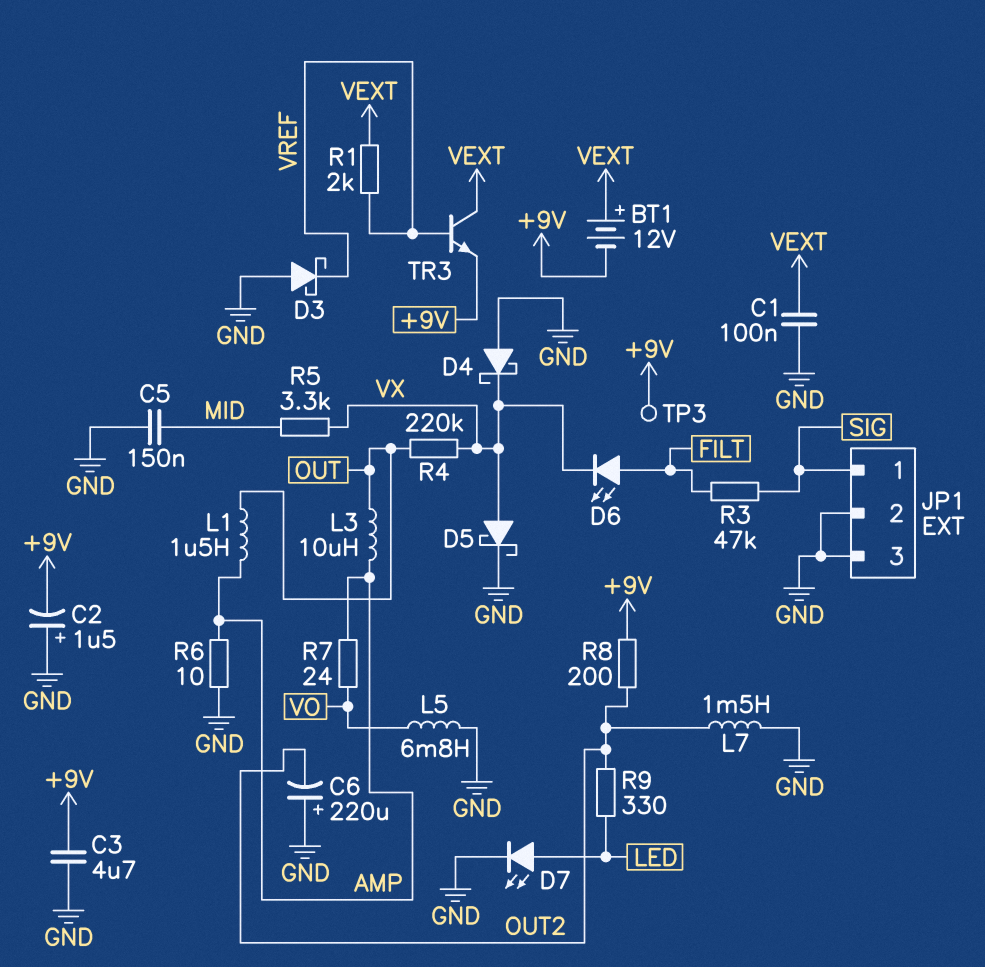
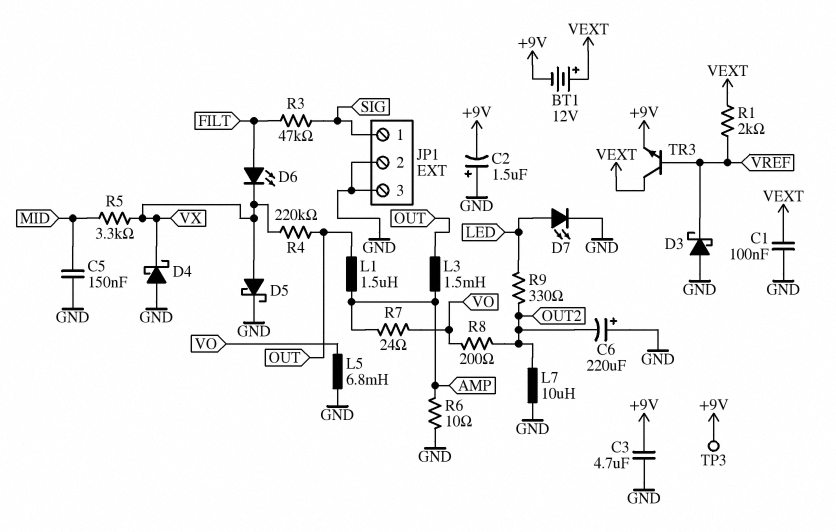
L3: 10uH (AMP, OUT) -> 1.5mH (AMP, OUT)
L7: 1.5mH (GND, OUT2) -> 10uH (GND, OUT2)
R8: 200 (+9V, OUT2) -> 200 (OUT2, VO)

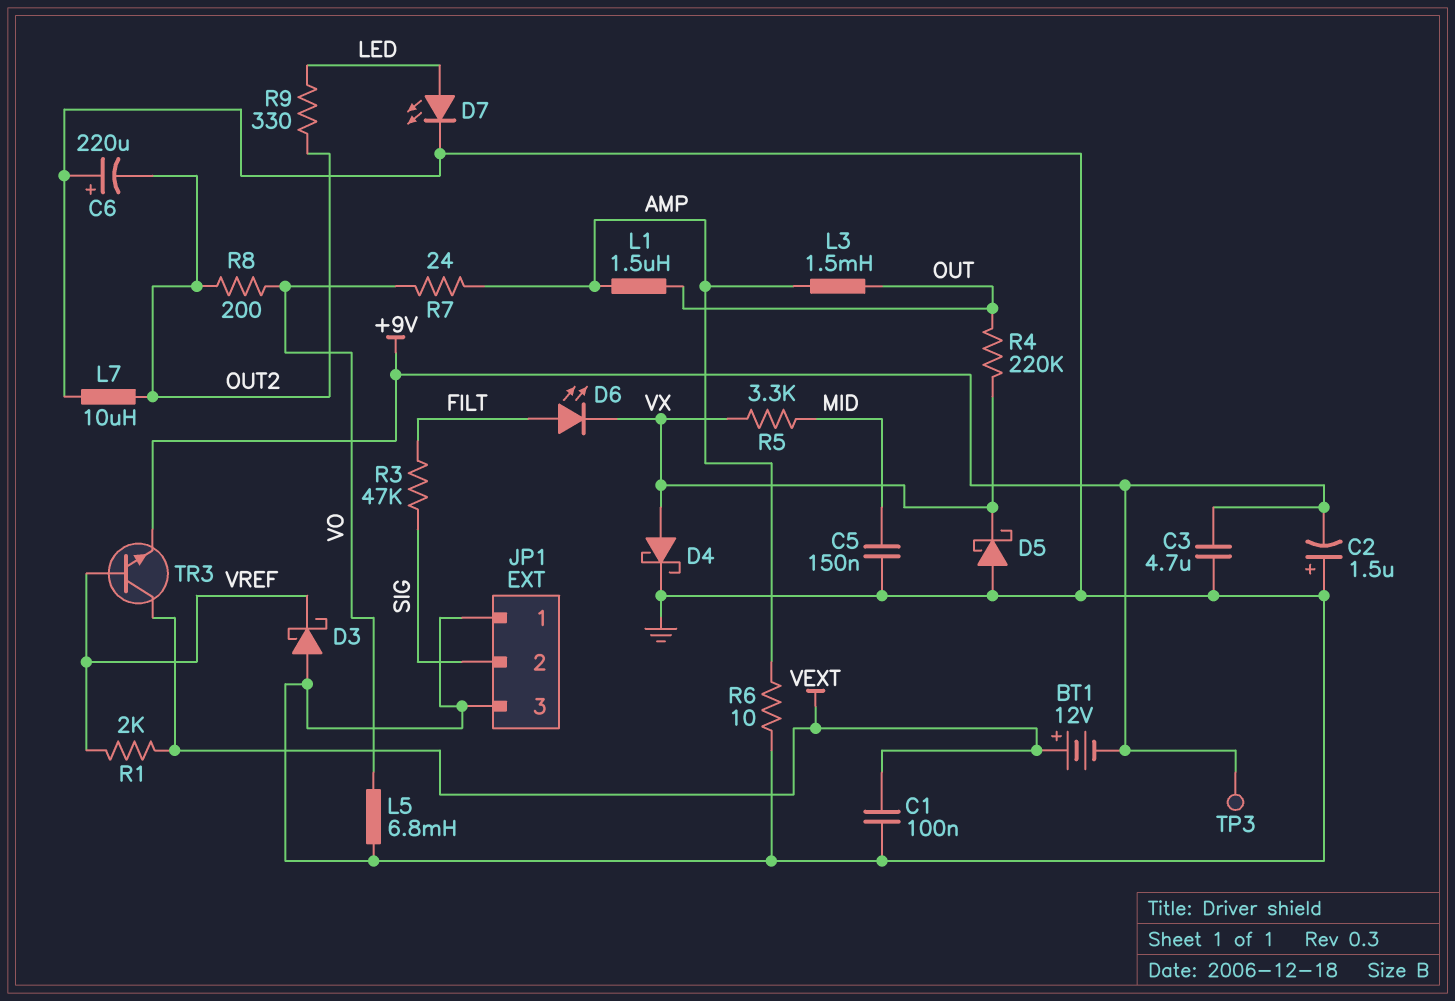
D4: schottky (A GND, K VX) -> schottky (A VX, K GND)
D5: schottky (A VX, K GND) -> schottky (A GND, K VX)
JP1 pin 1: SIG -> GND
JP1 pin 2: GND -> SIG

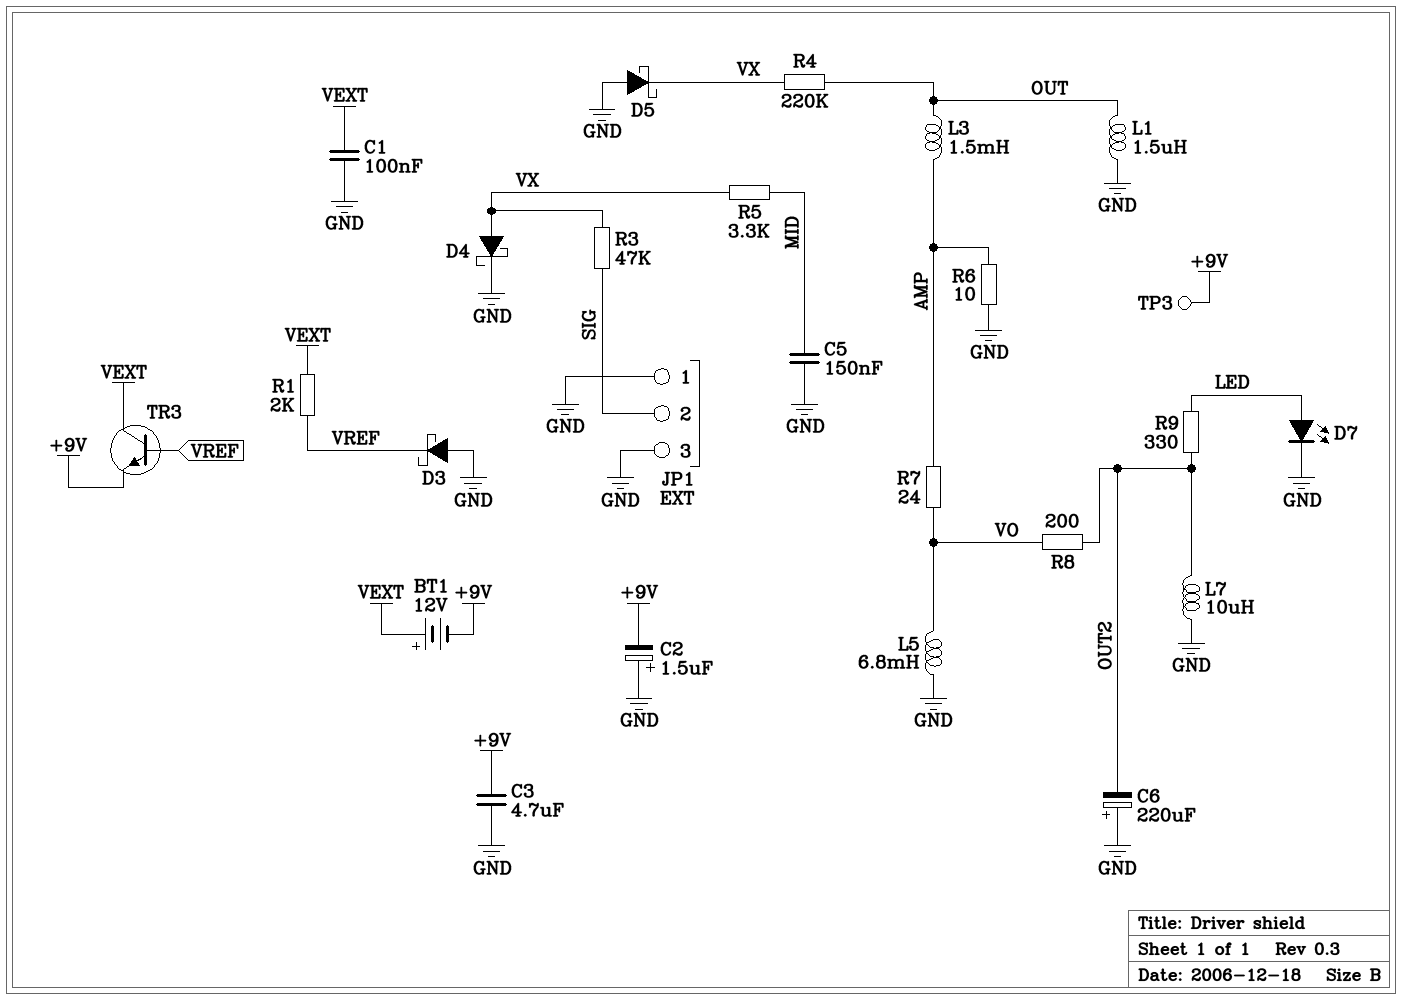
D6: LED (A FILT, K VX) -> none
L1: 1.5uH (AMP, OUT) -> 1.5uH (GND, OUT)
R3: 47k (FILT, SIG) -> 47k (SIG, VX)

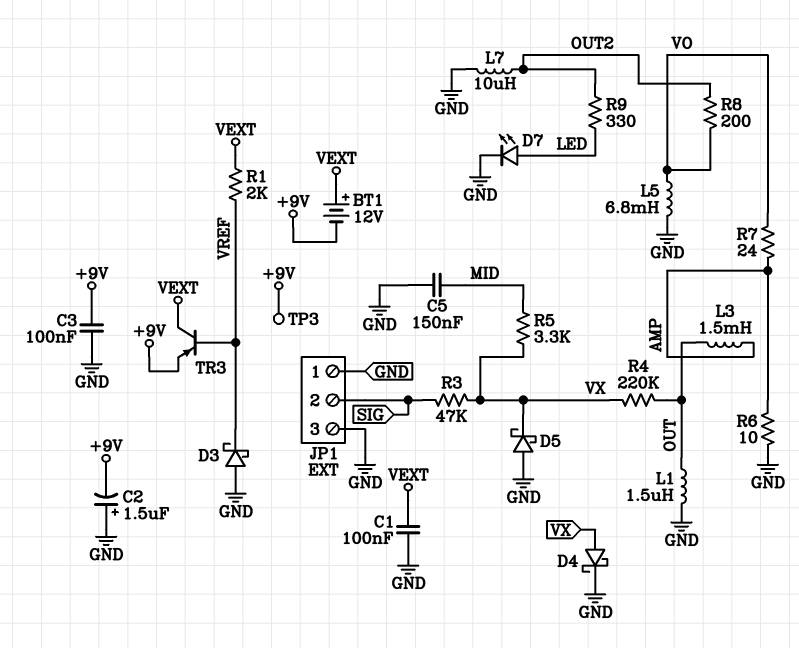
C3: 4.7uF (+9V, GND) -> 100nF (+9V, GND)
C6: 220uF (plus GND, minus OUT2) -> none
TR3: NPN (B VREF, C VEXT, E +9V) -> PNP (B VREF, C VEXT, E +9V)

